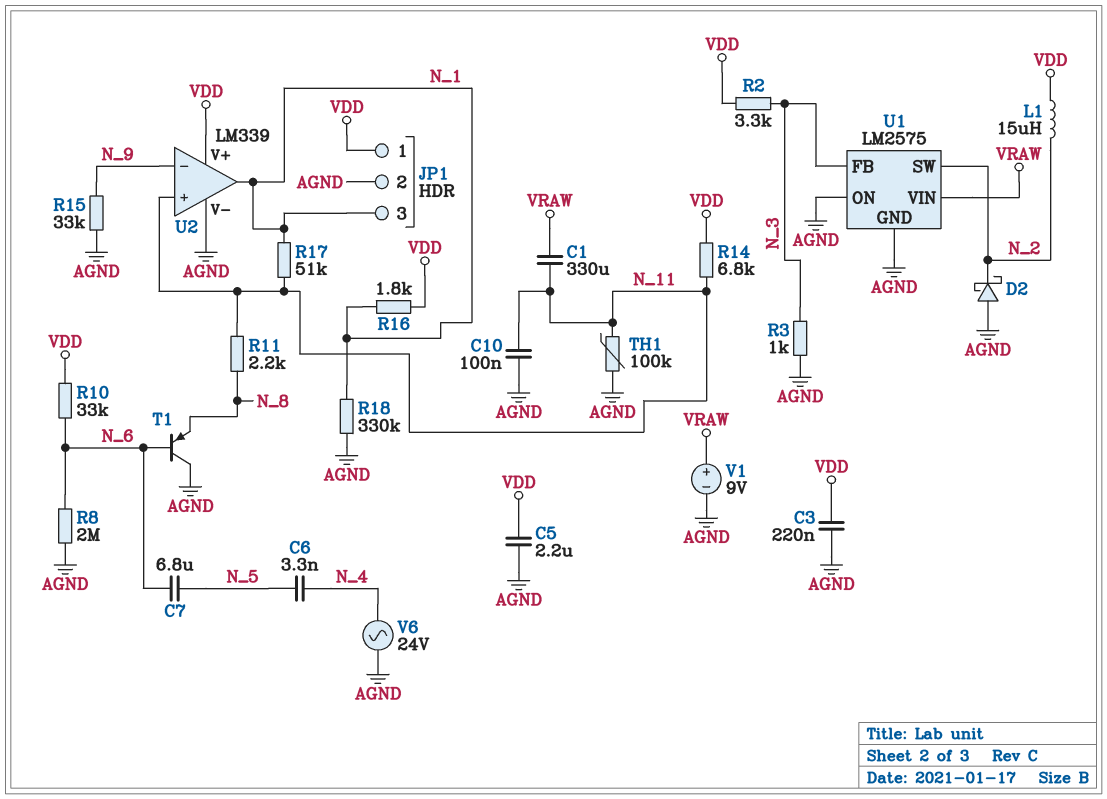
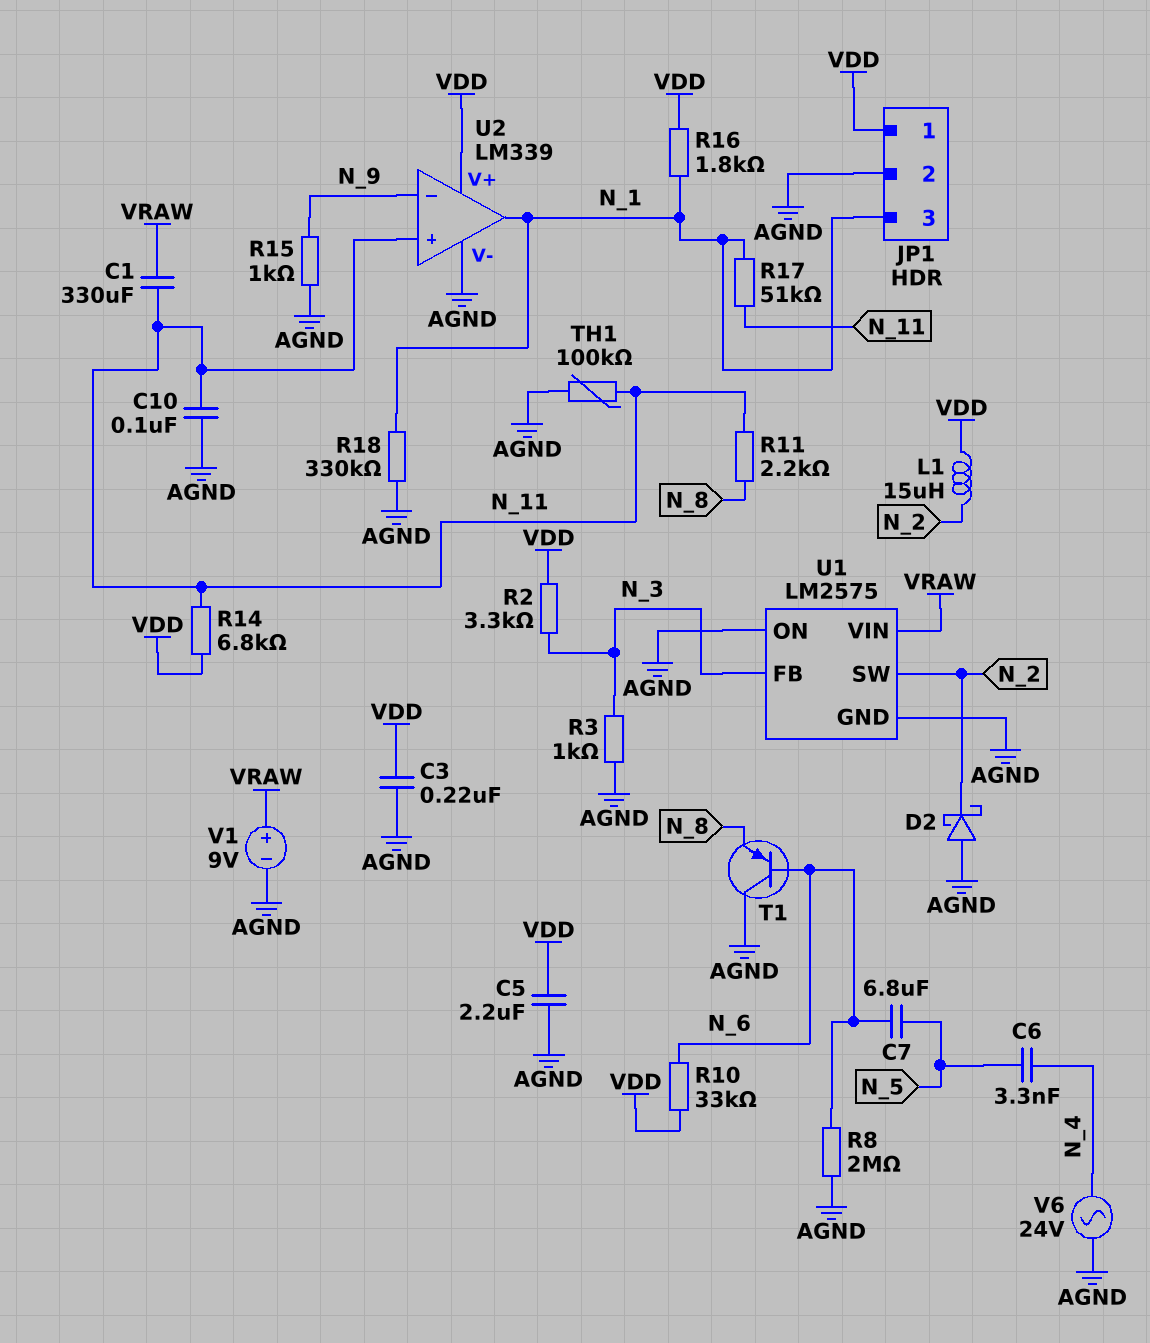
R15: 33k (AGND, N_9) -> 1k (AGND, N_9)

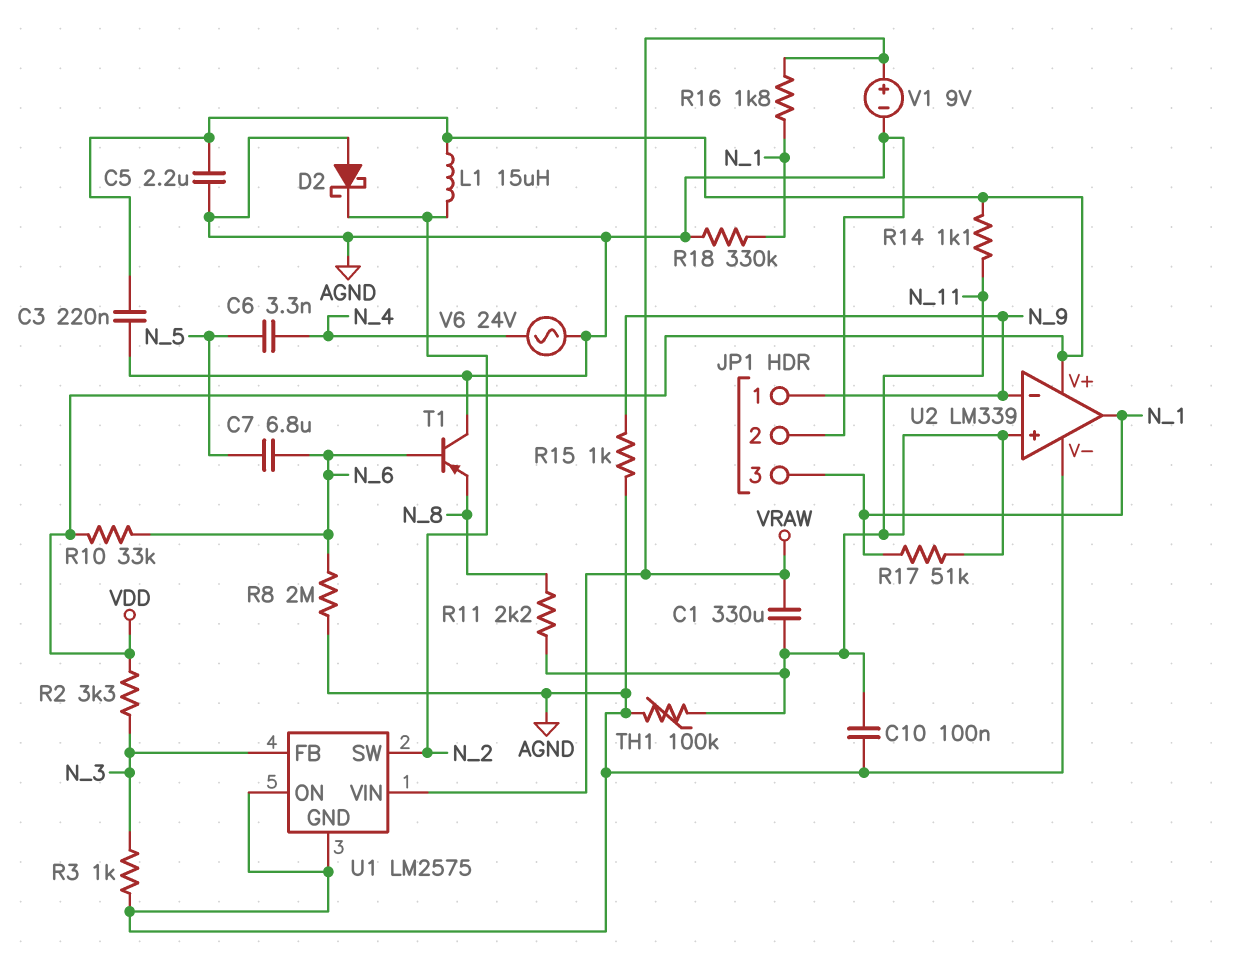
JP1 pin 1: VDD -> N_9
R14: 6.8k (N_11, VDD) -> 1.1k (N_11, VDD)
R16: 1.8k (N_1, VDD) -> 1.8k (N_1, VRAW)

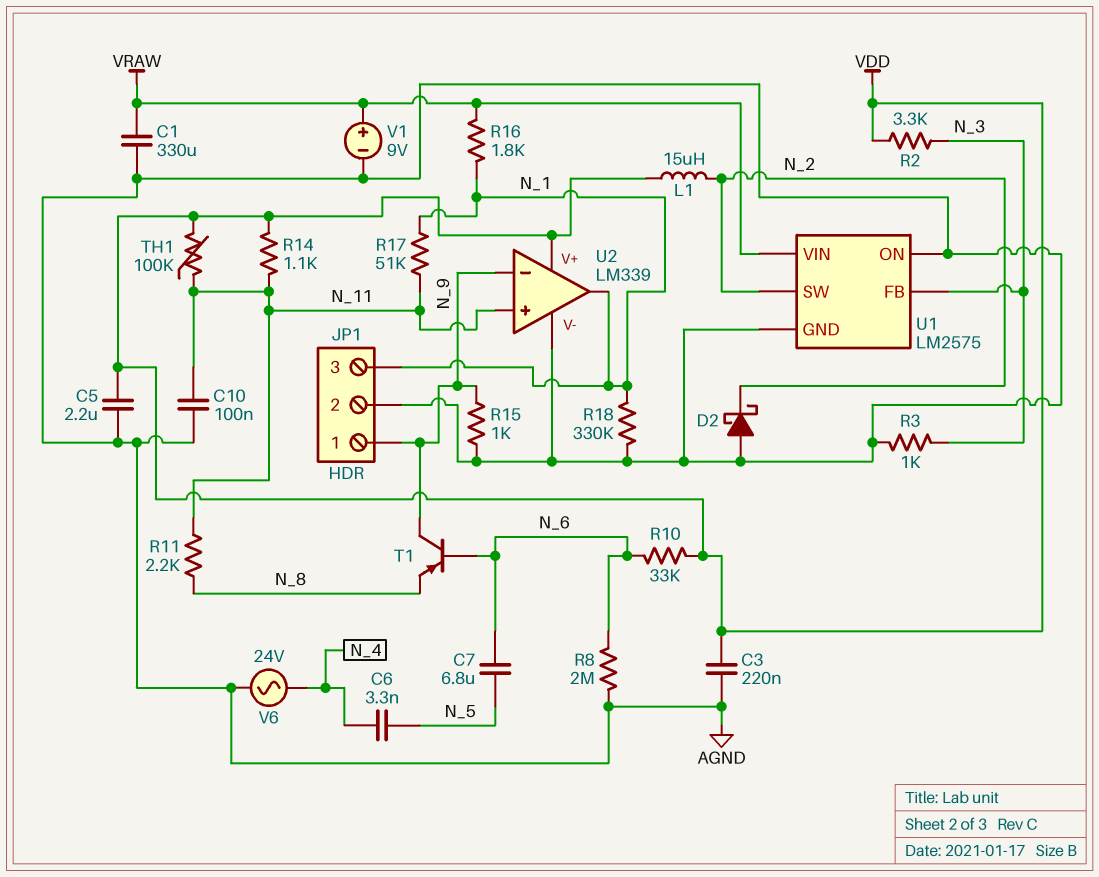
C1: 330uF (N_11, VRAW) -> 330uF (AGND, VRAW)
T1: PNP (B N_6, C AGND, E N_8) -> PNP (B N_6, C N_9, E N_8)
TH1: 100k (AGND, N_11) -> 100k (N_11, VDD)

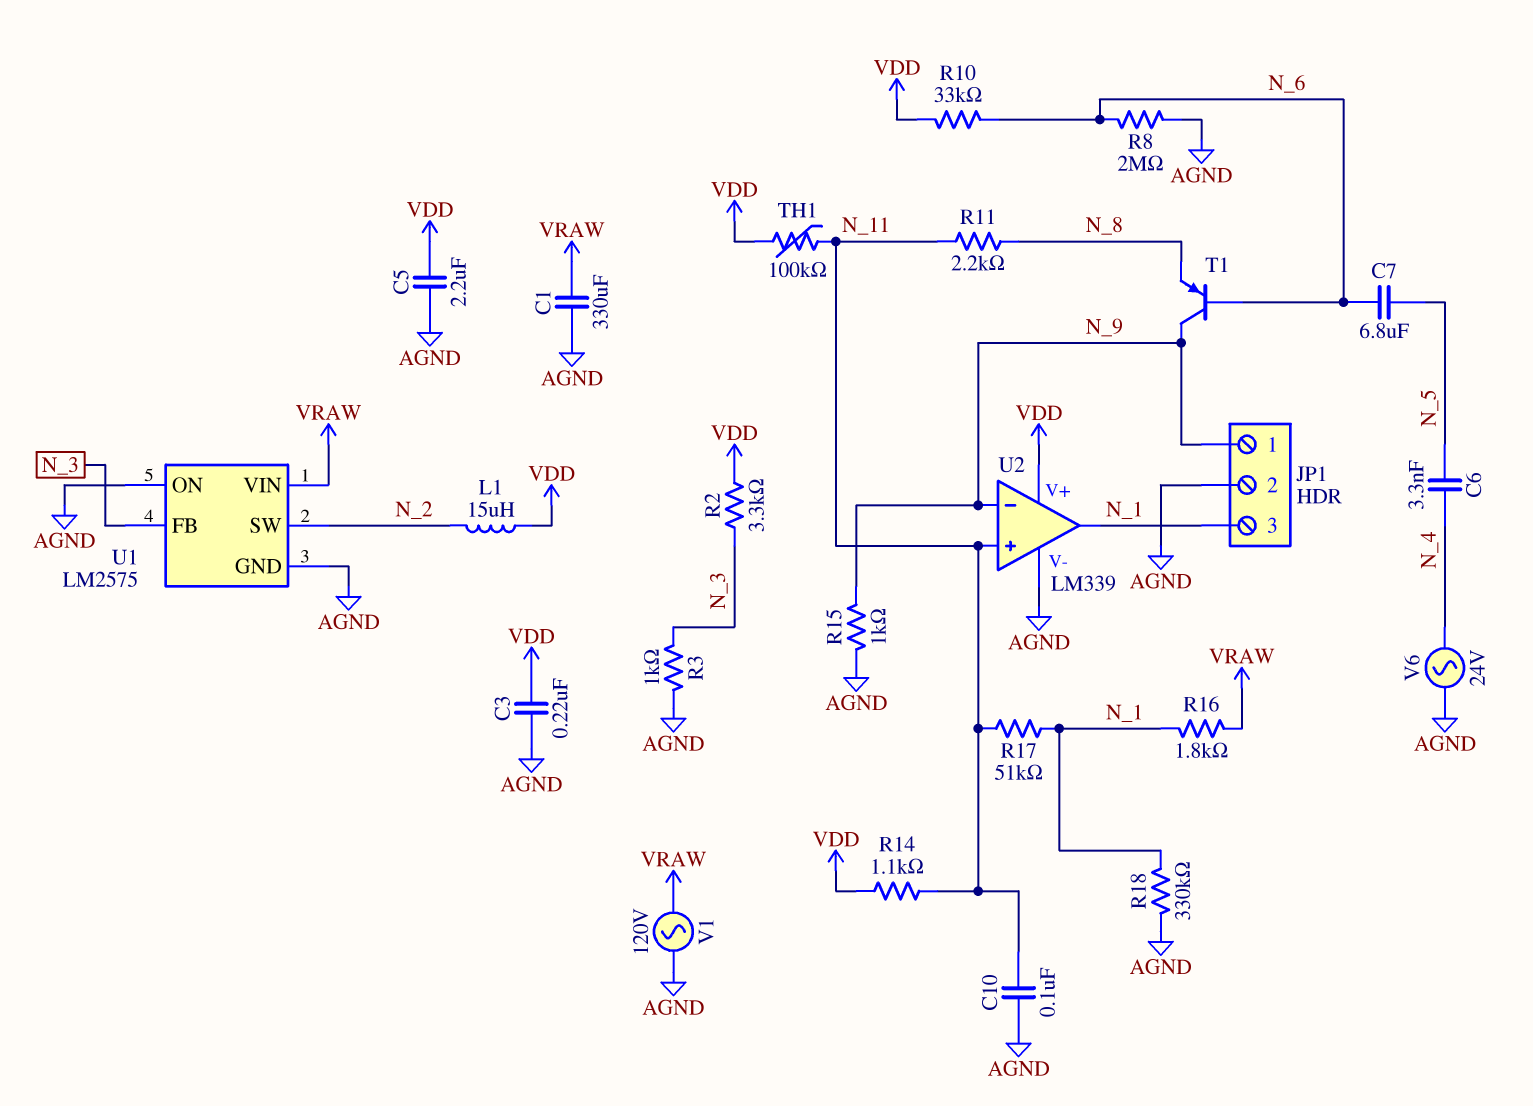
D2: schottky (A AGND, K N_2) -> none
V1: 9V (plus VRAW, minus AGND) -> AC 120V (AGND, VRAW)

